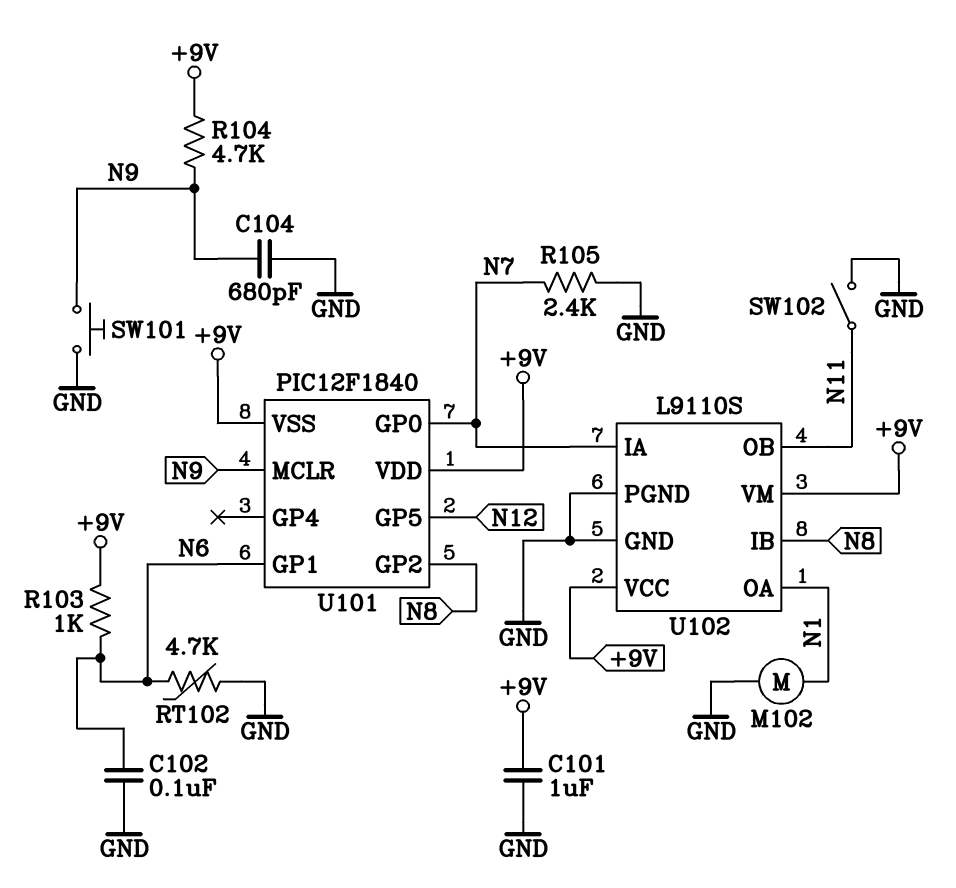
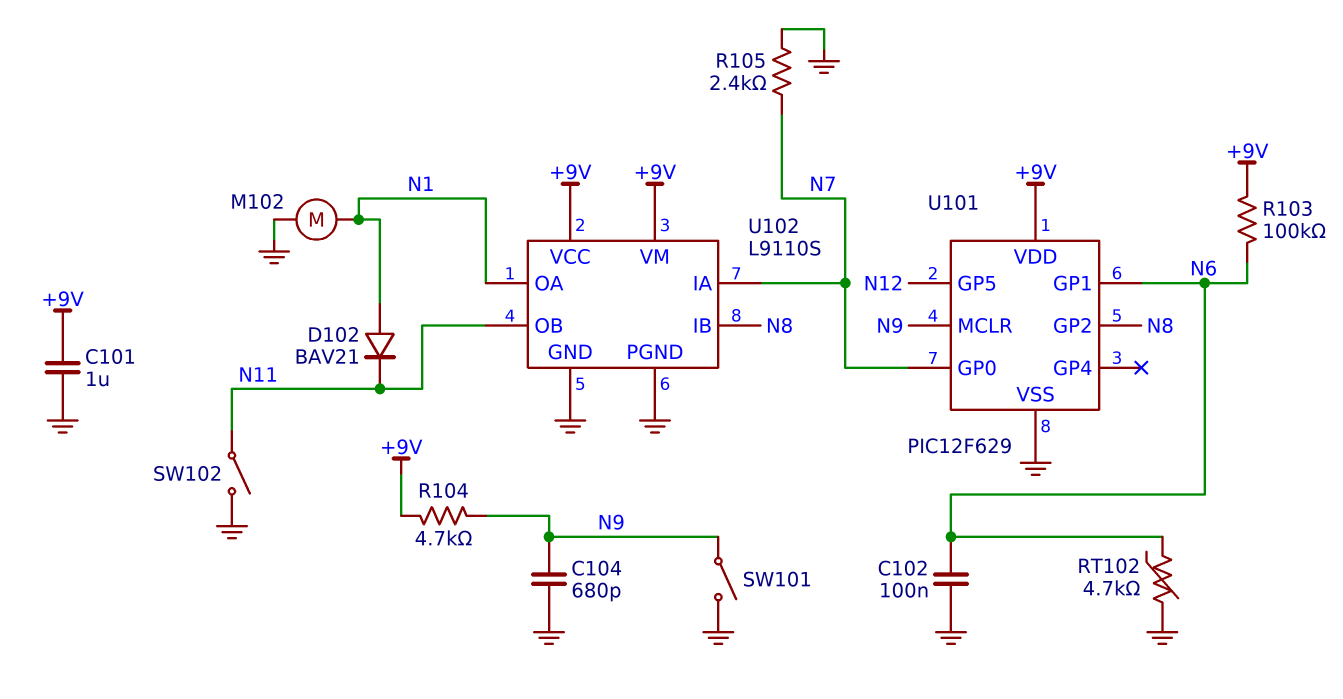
D102: none -> diode BAV21 (A N1, K N11)
R103: 1k (+9V, N6) -> 100k (+9V, N6)
SW101: button (GND, N9) -> switch (GND, N9)
U101: PIC12F1840 -> PIC12F629
U101 pin VSS: +9V -> GND

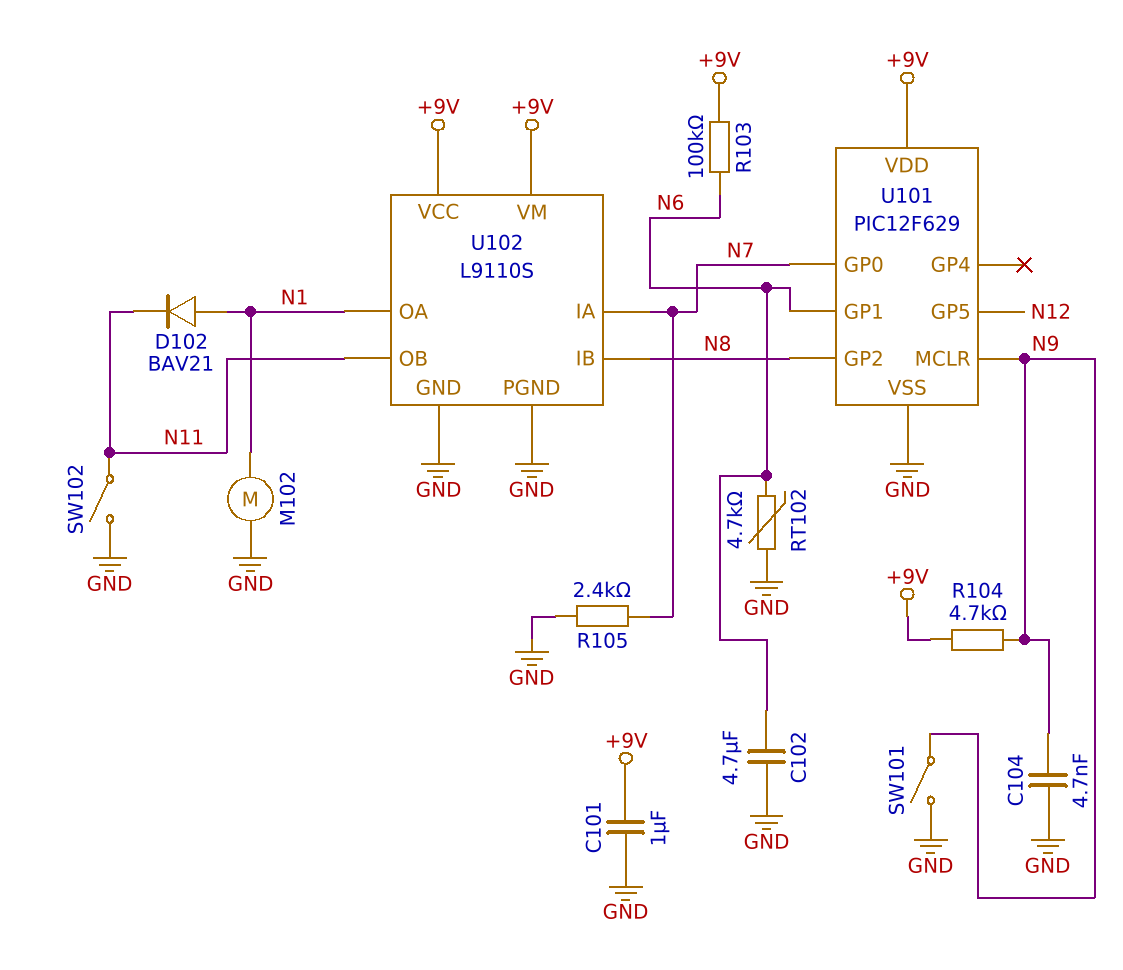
C102: 100nF (GND, N6) -> 4.7uF (GND, N6)
C104: 680pF (GND, N9) -> 4.7nF (GND, N9)

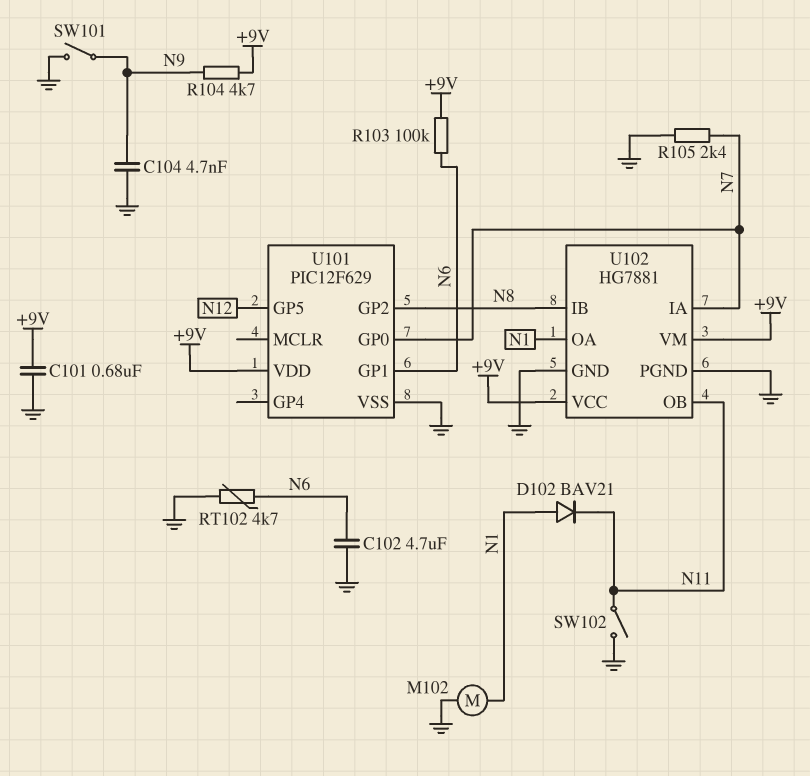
C101: 1uF (+9V, GND) -> 680nF (+9V, GND)
U101 pin MCLR: N9 -> none
U102: L9110S -> HG7881

